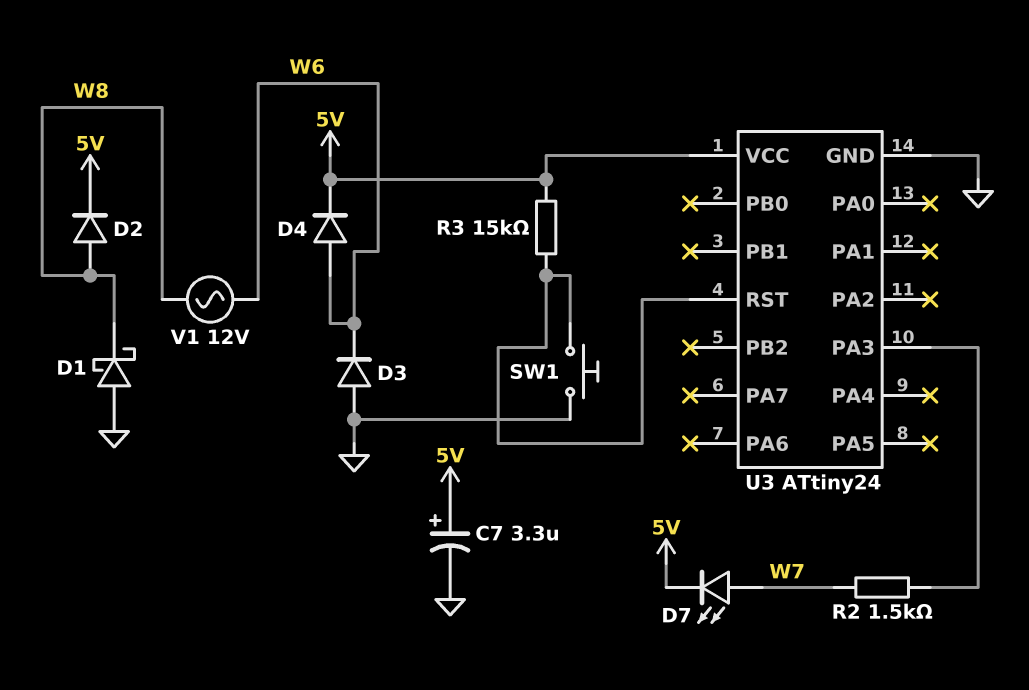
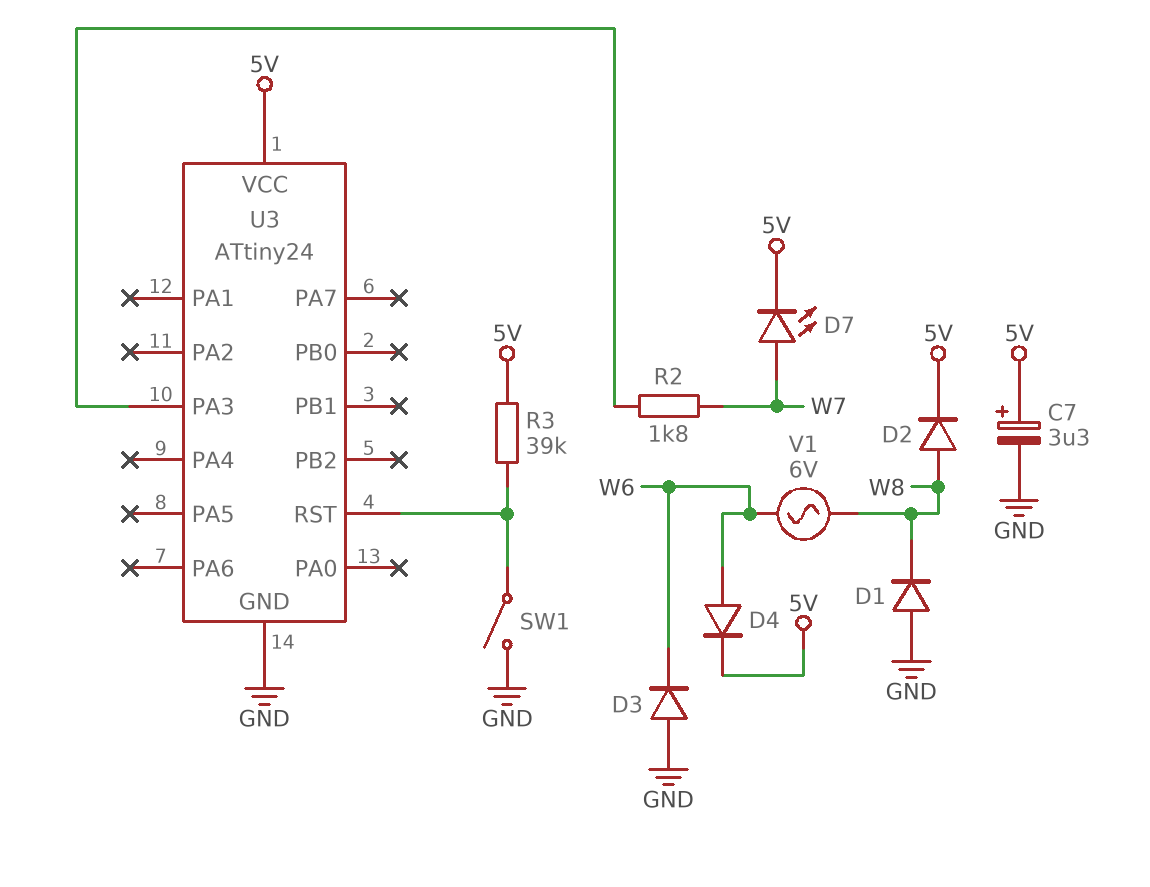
D1: schottky (A GND, K W8) -> diode (A GND, K W8)
R2: 1.5k (U3/PA3, W7) -> 1.8k (U3/PA3, W7)
R3: 15k (5V, U3/RST) -> 39k (5V, U3/RST)
SW1: button (GND, U3/RST) -> switch (GND, U3/RST)
V1: AC 12V (W6, W8) -> AC 6V (W6, W8)

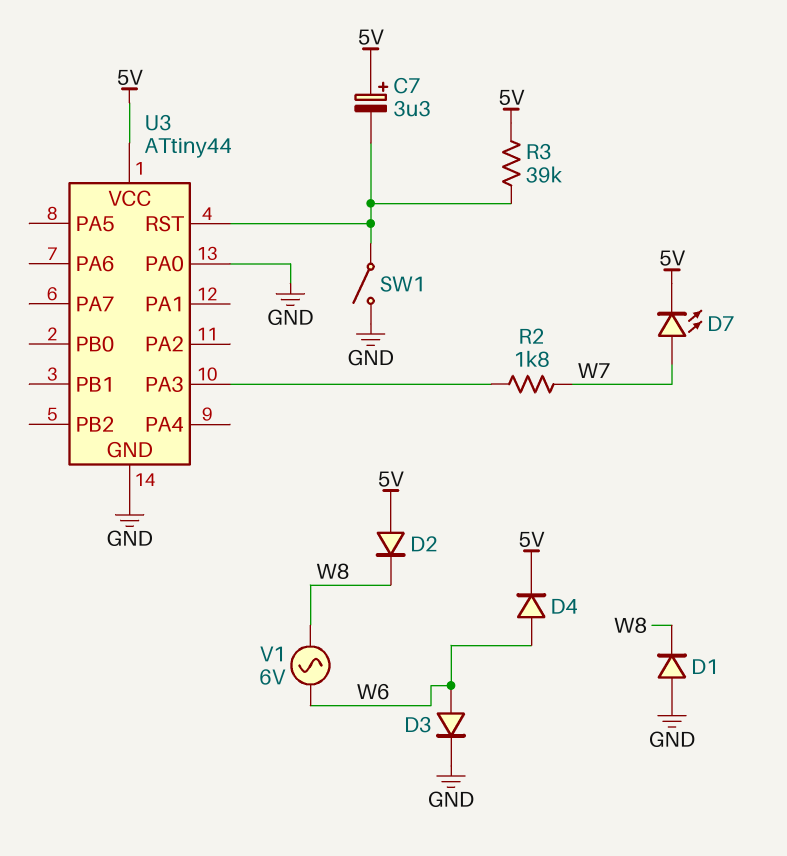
C7: 3.3uF (plus 5V, minus GND) -> 3.3uF (plus 5V, minus U3/RST)
D2: diode (A W8, K 5V) -> diode (A 5V, K W8)
D3: diode (A GND, K W6) -> diode (A W6, K GND)
U3: ATtiny24 -> ATtiny44
U3 pin PA0: none -> GND

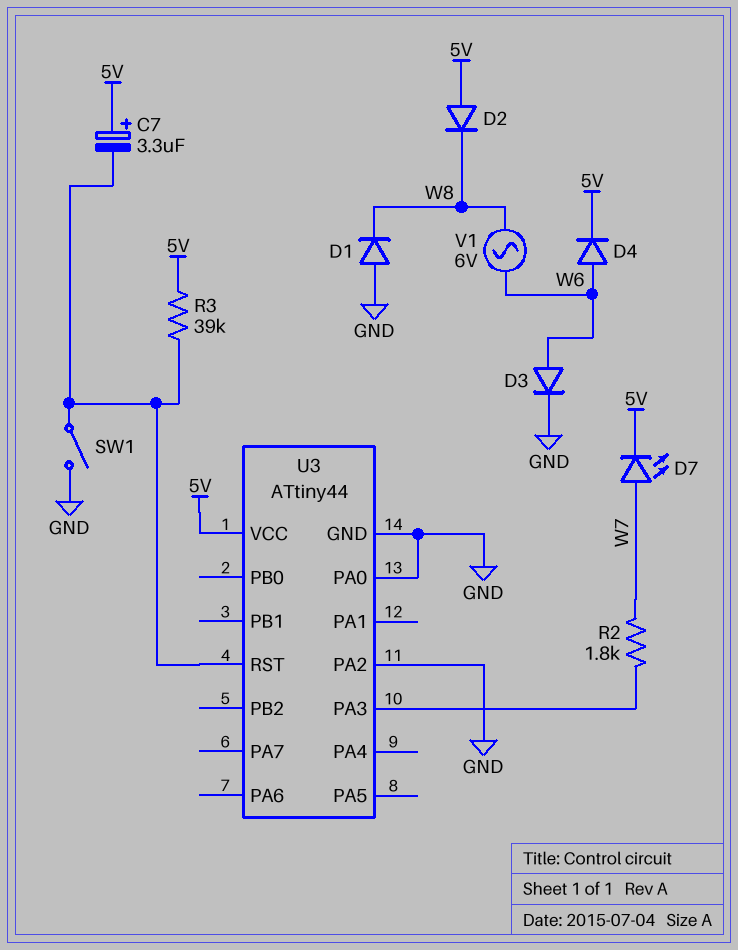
U3 pin PA2: none -> GND

